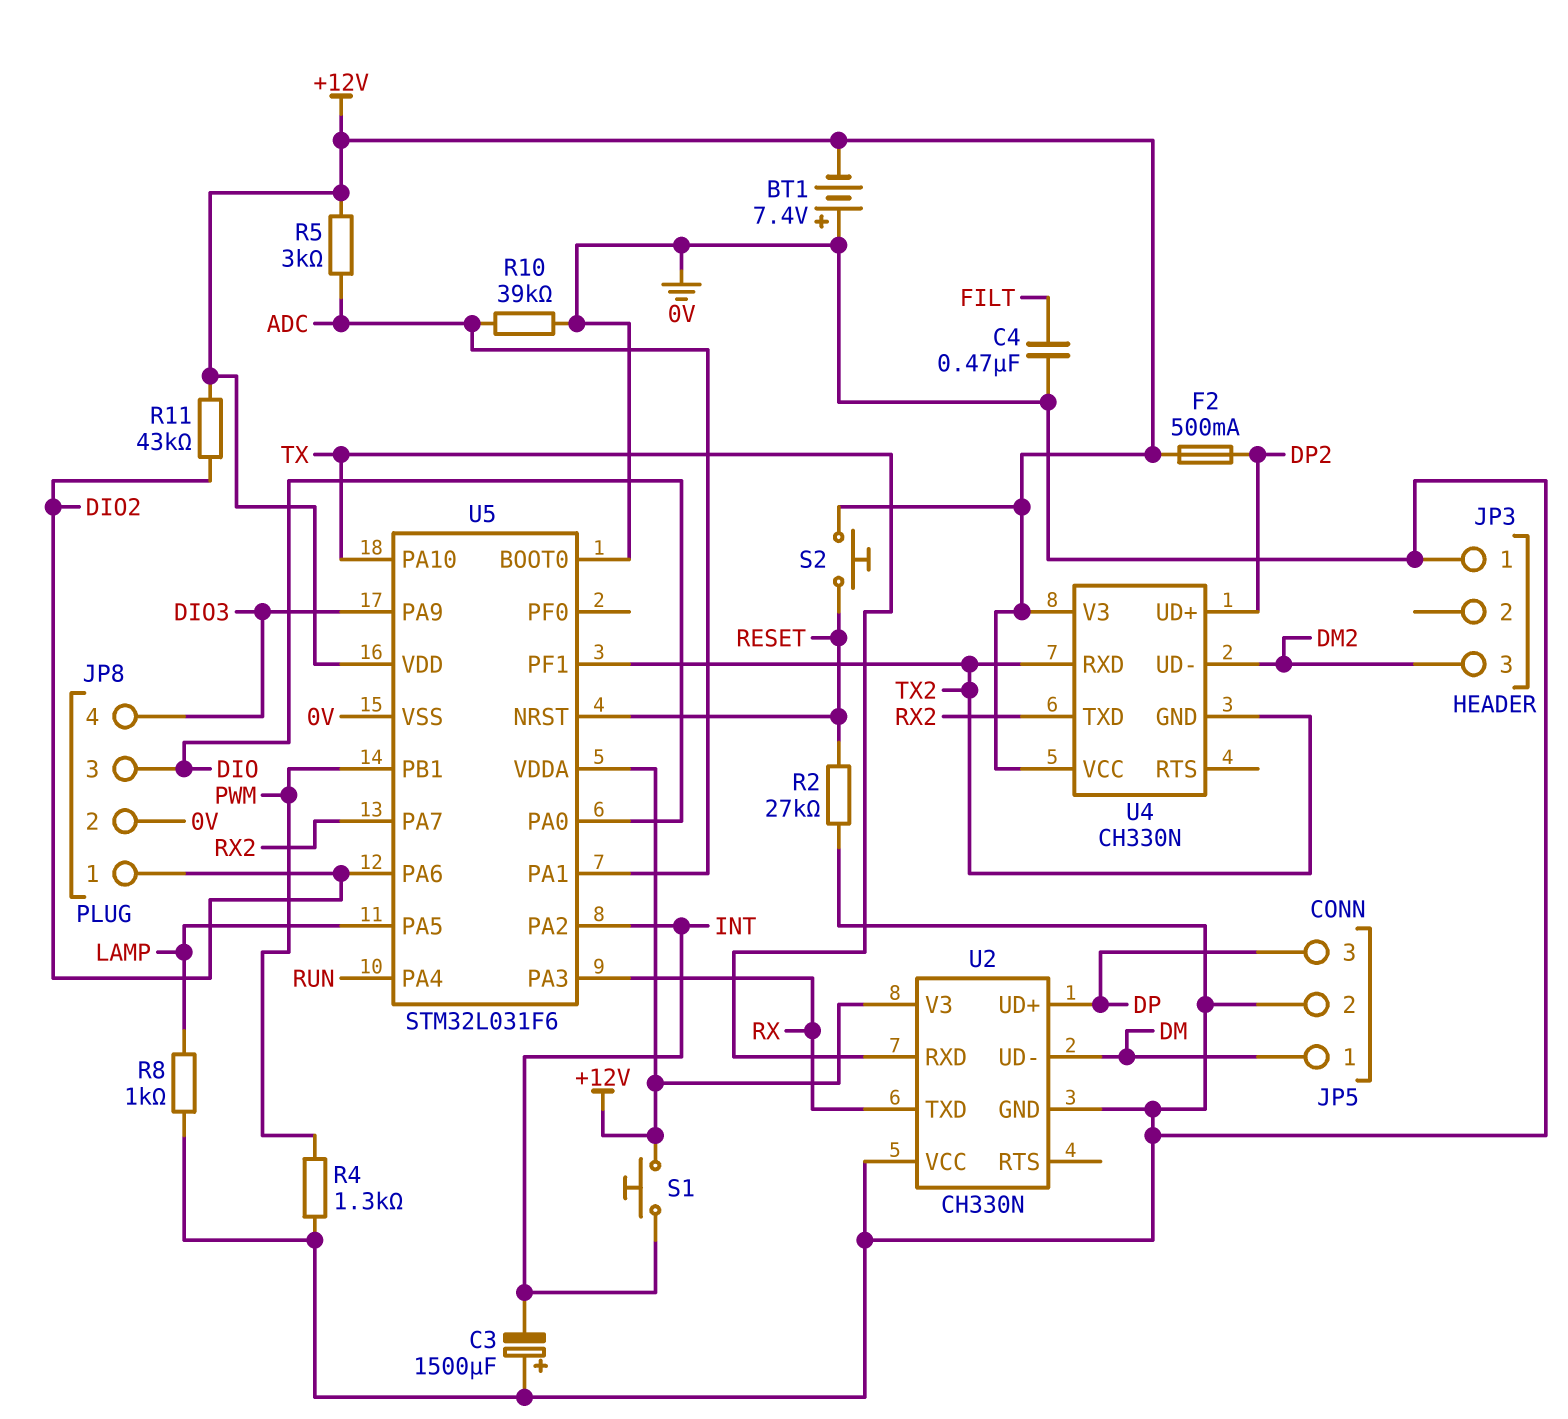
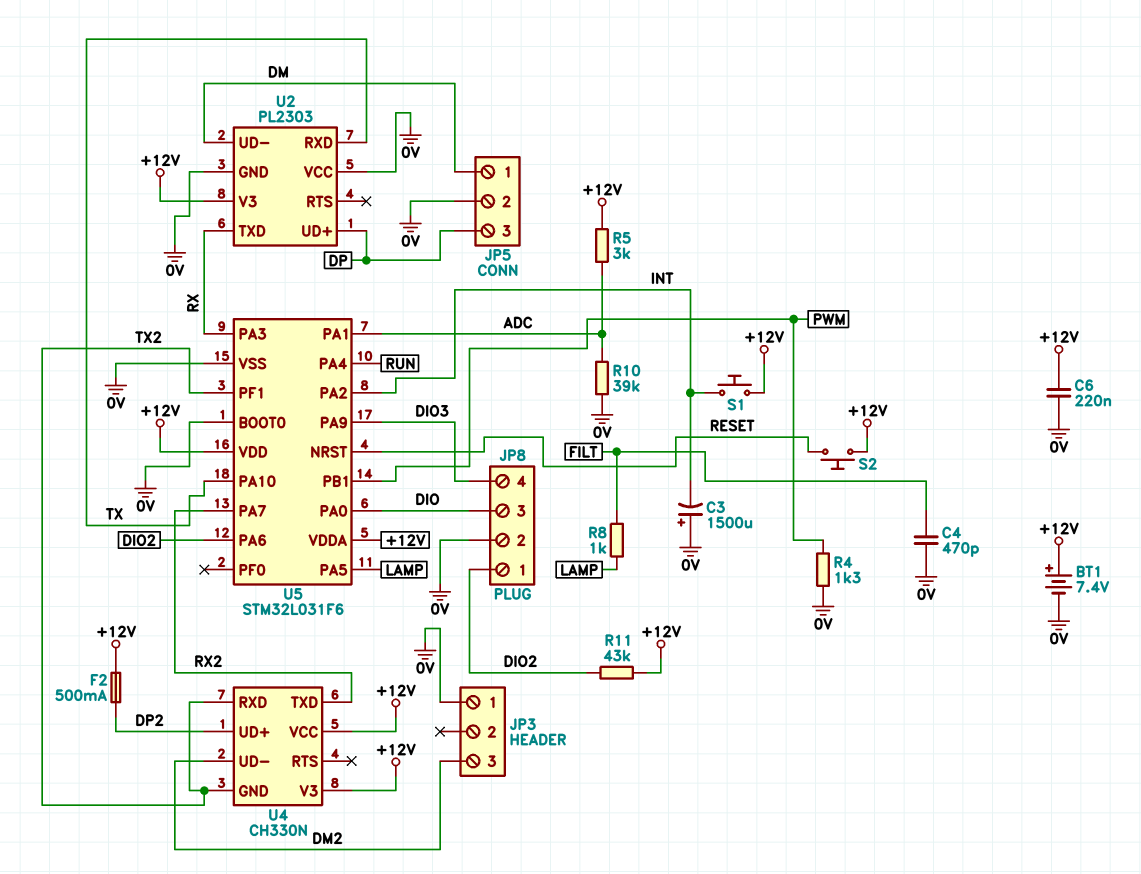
BT1: 7.4V (plus 0V, minus +12V) -> 7.4V (plus +12V, minus 0V)
C4: 470nF (0V, FILT) -> 470pF (0V, FILT)
C6: none -> 220nF (+12V, 0V)
R2: 27k (0V, RESET) -> none
R8: 1k (0V, LAMP) -> 1k (FILT, LAMP)
U2: CH330N -> PL2303

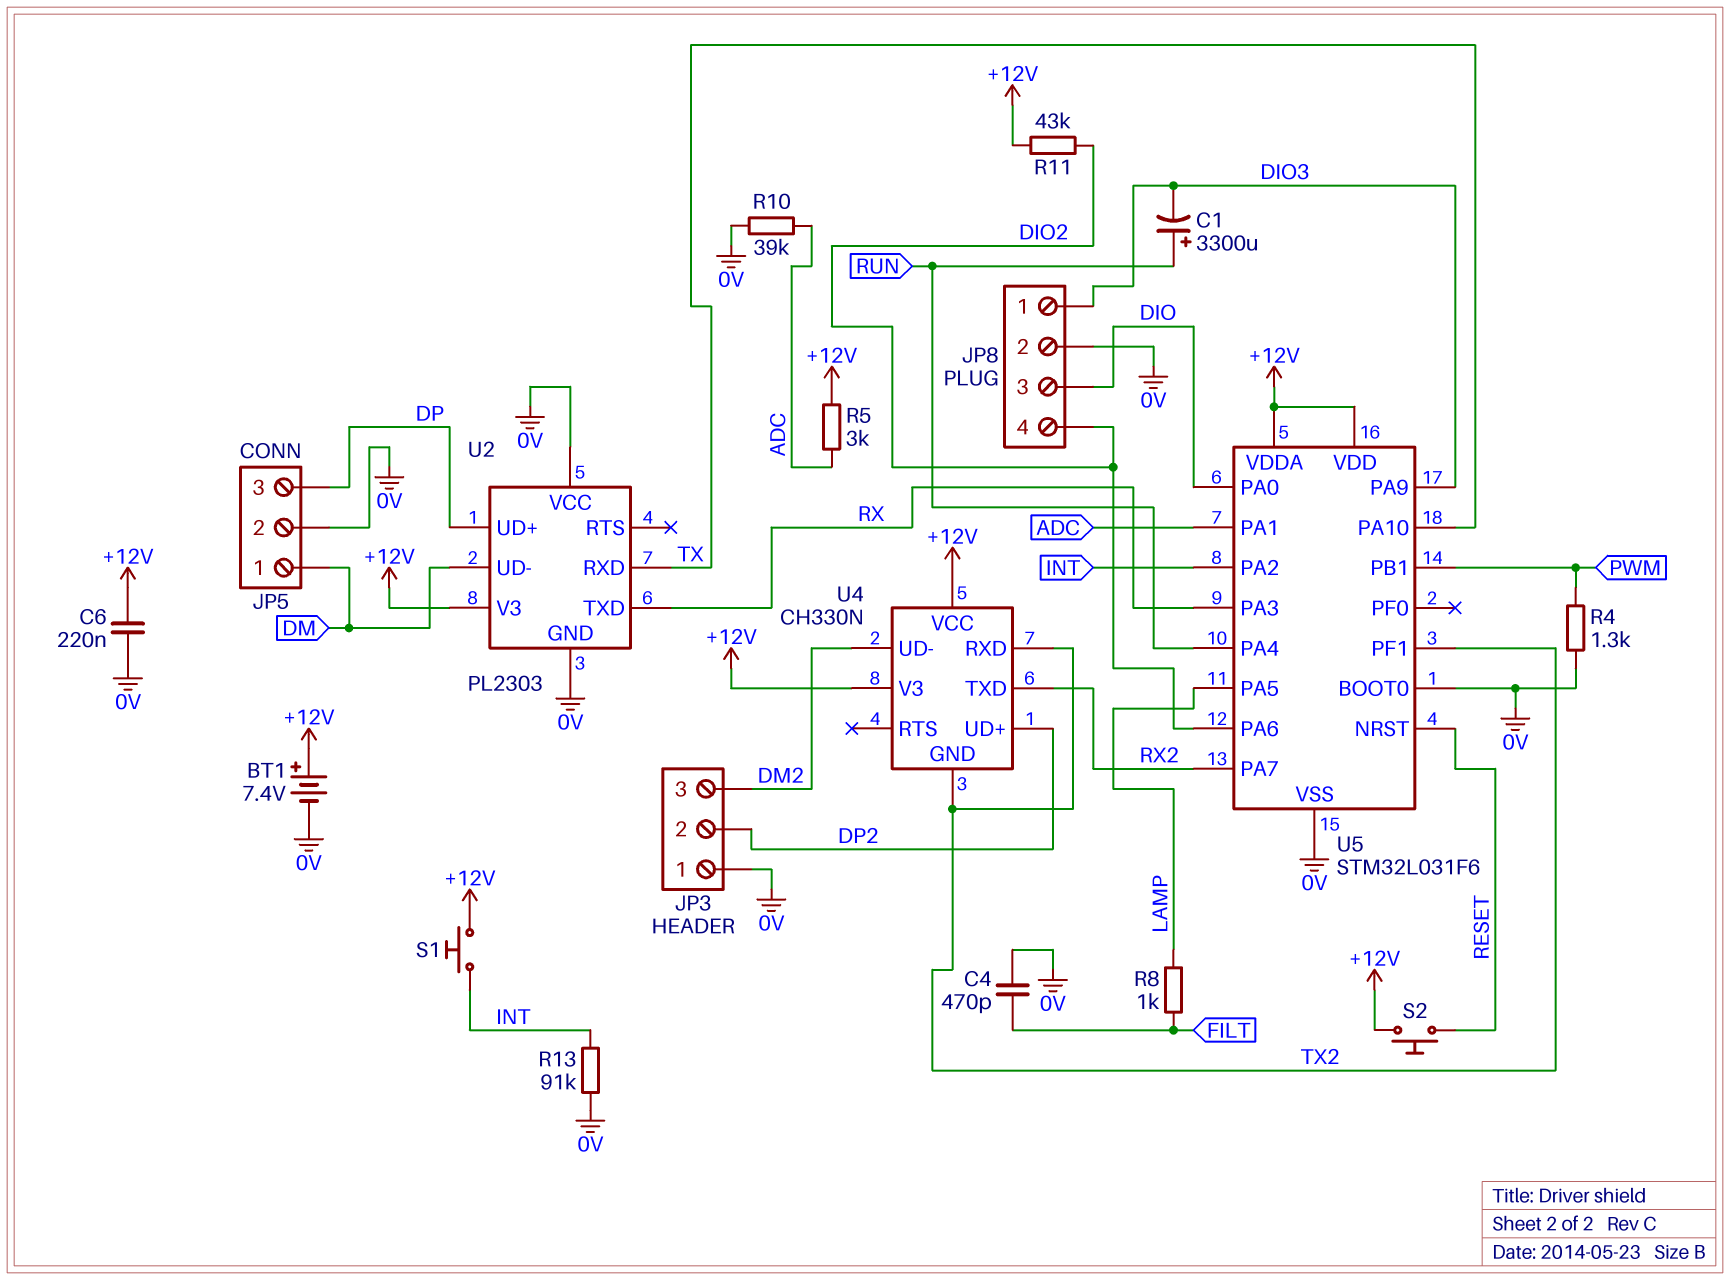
C1: none -> 3300uF (plus RUN, minus DIO3)
C3: 1500uF (plus 0V, minus INT) -> none
F2: 500mA (+12V, DP2) -> none
JP3 pin 2: none -> DP2
JP8 pin 1: DIO2 -> DIO3
JP8 pin 4: DIO3 -> DIO2
R13: none -> 91k (0V, INT)

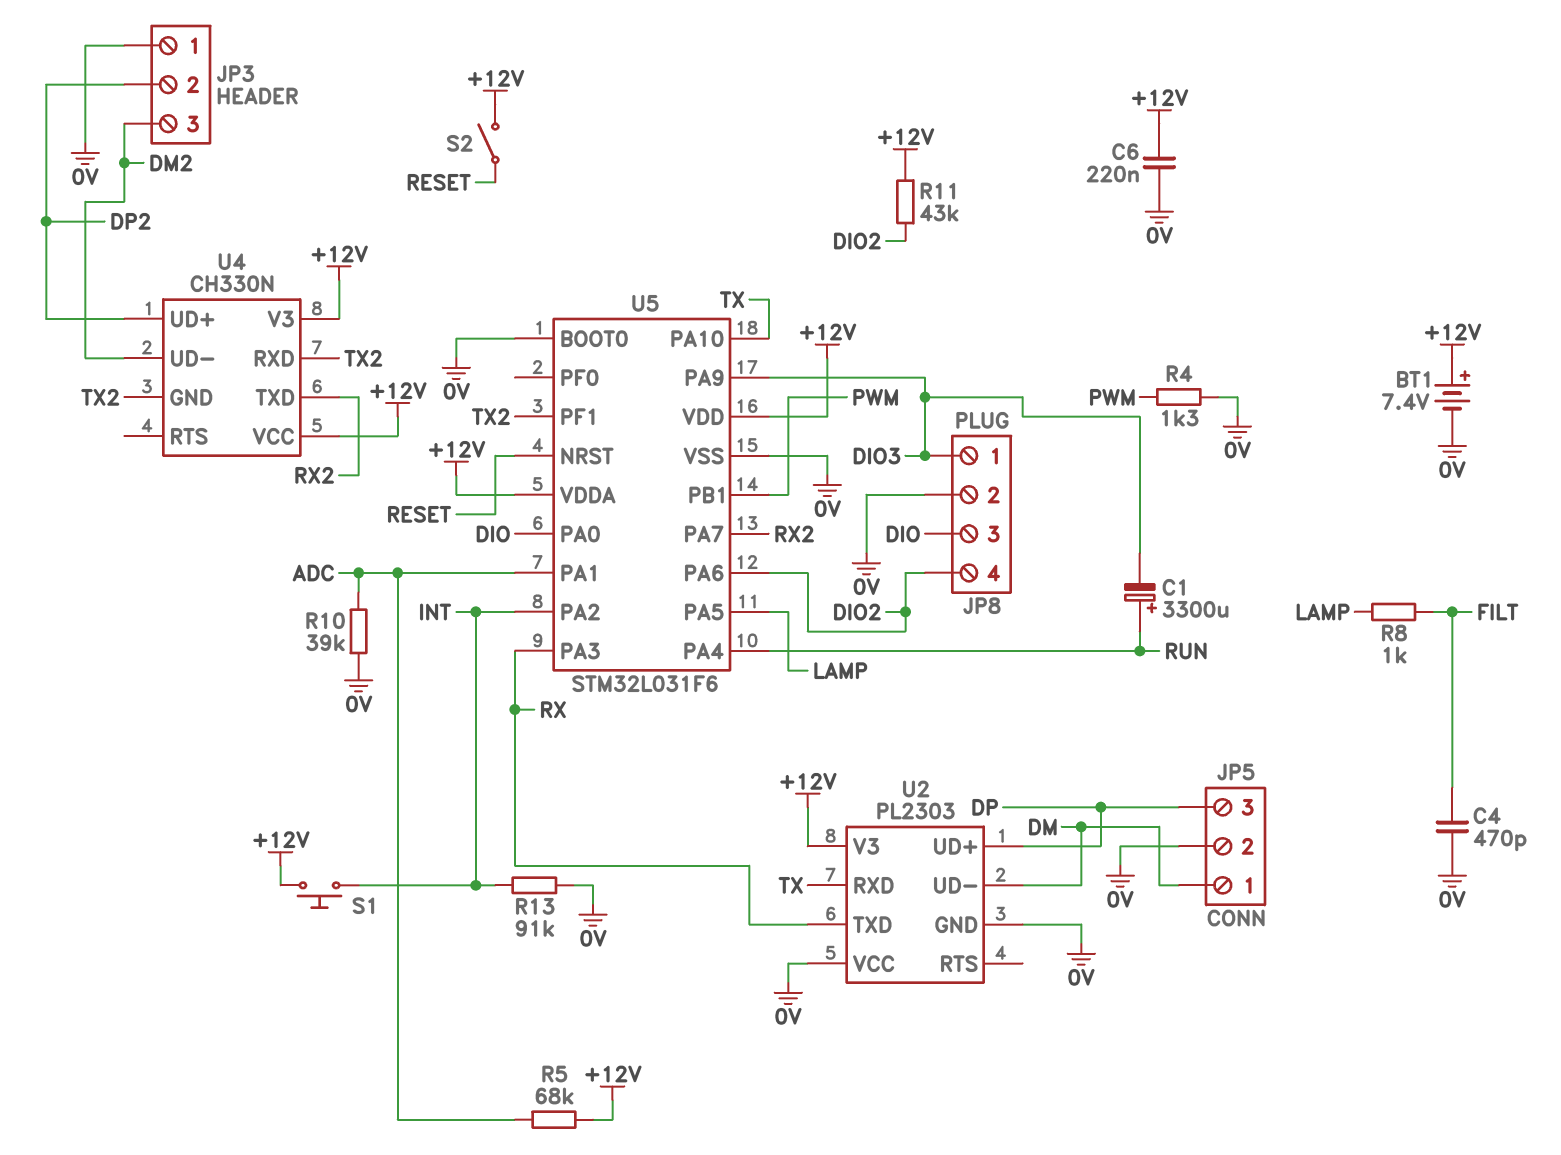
R5: 3k (+12V, ADC) -> 68k (+12V, ADC)
S2: button (+12V, RESET) -> switch (+12V, RESET)

